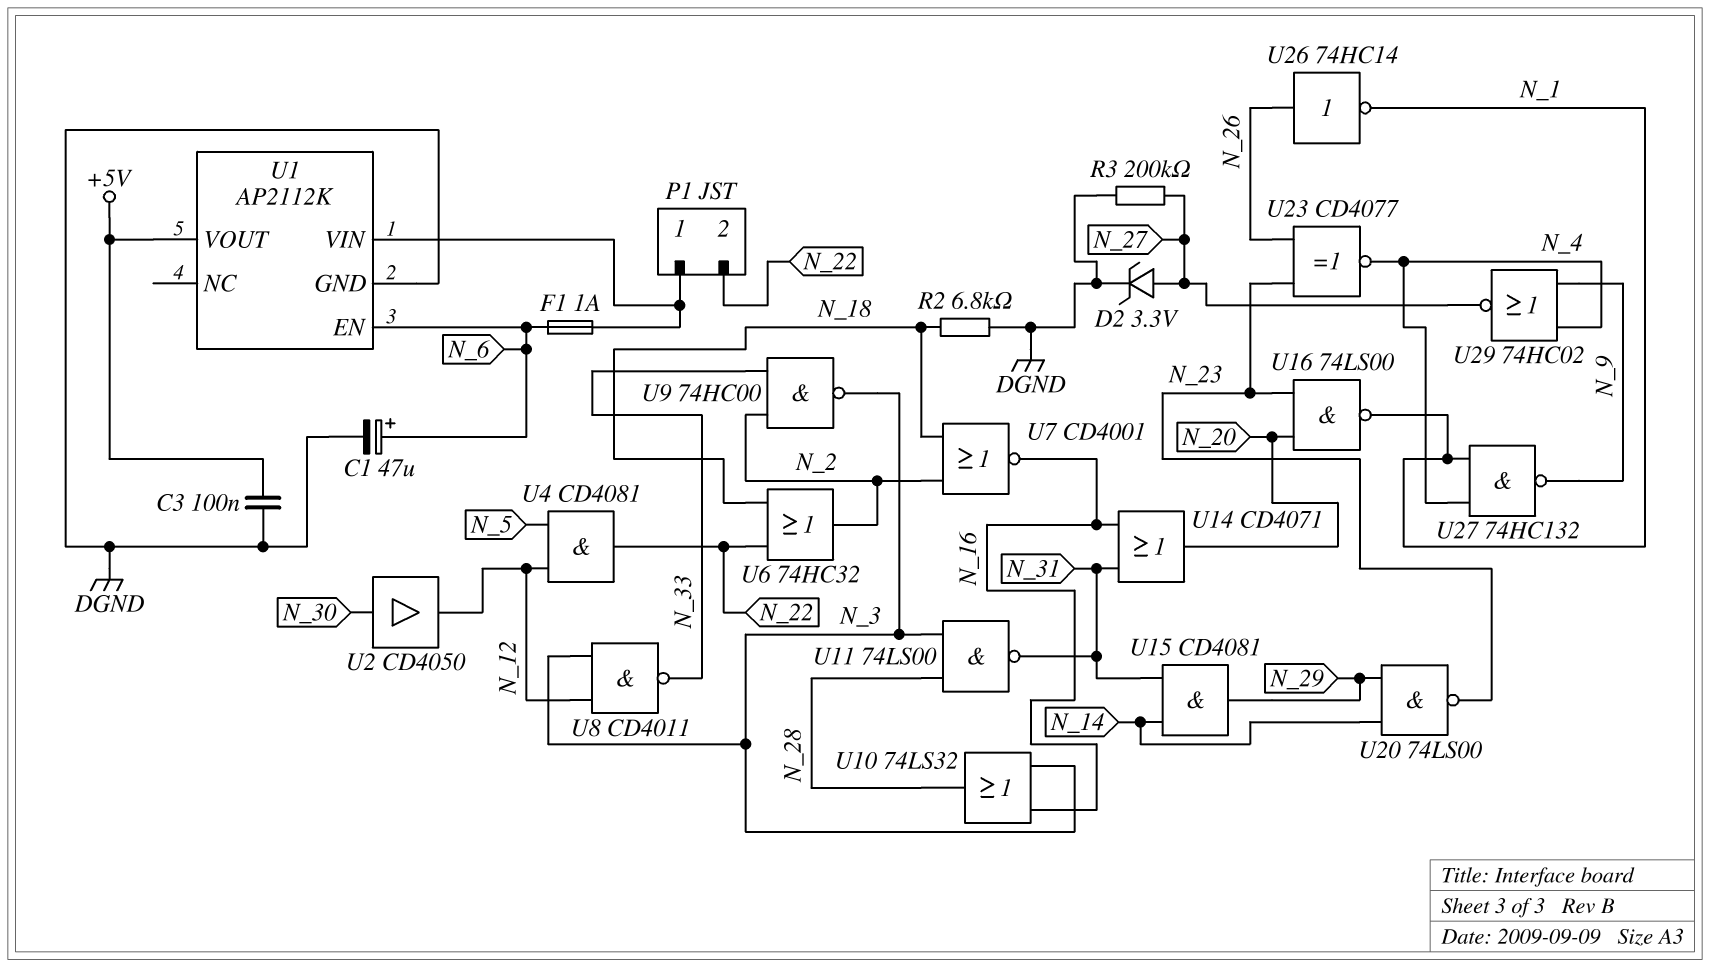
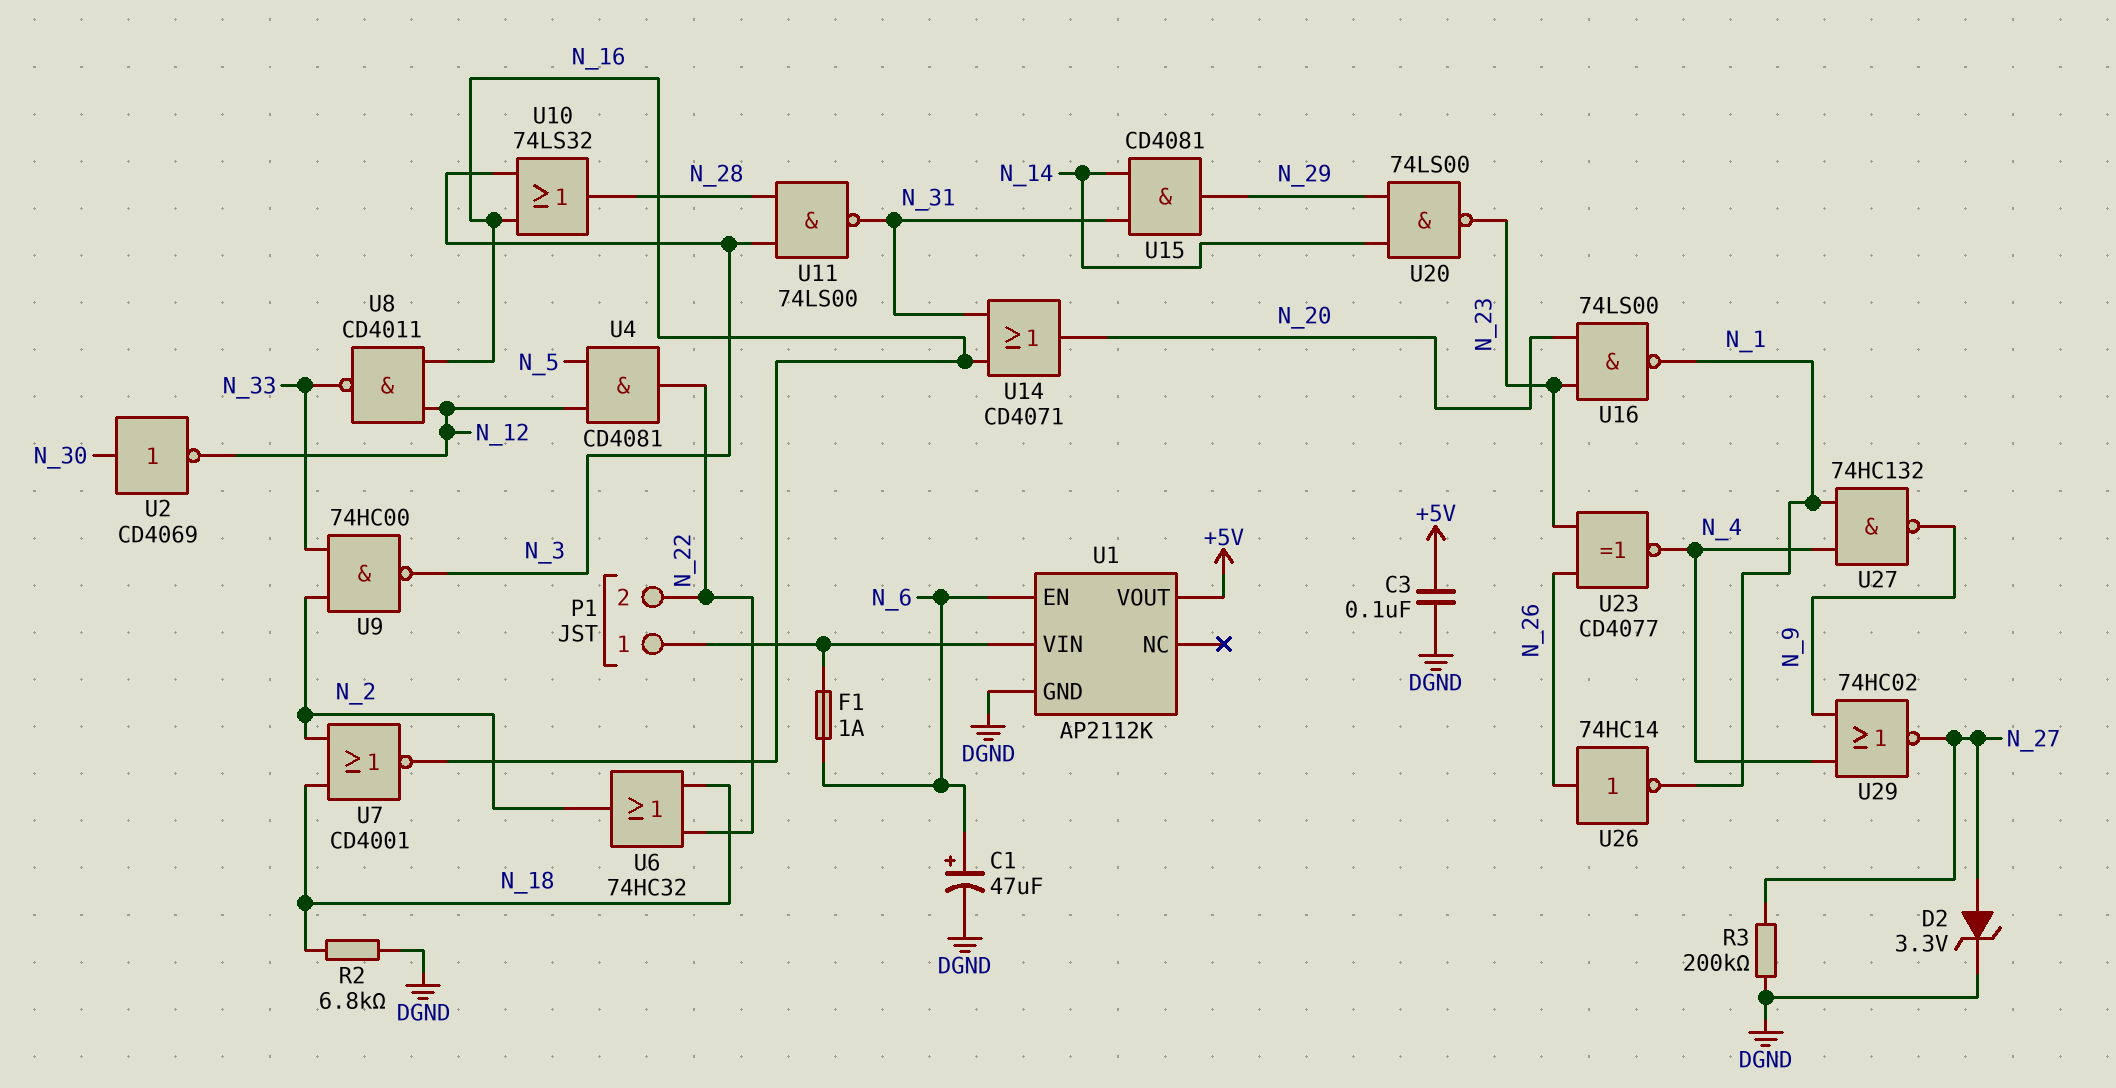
U2: buffer CD4050 (in N_30, out N_12) -> NOT CD4069 (in N_30, out N_12)
U8: NAND CD4011 (in N_3, in N_12, out N_33) -> NAND CD4011 (in N_12, in N_16, out N_33)

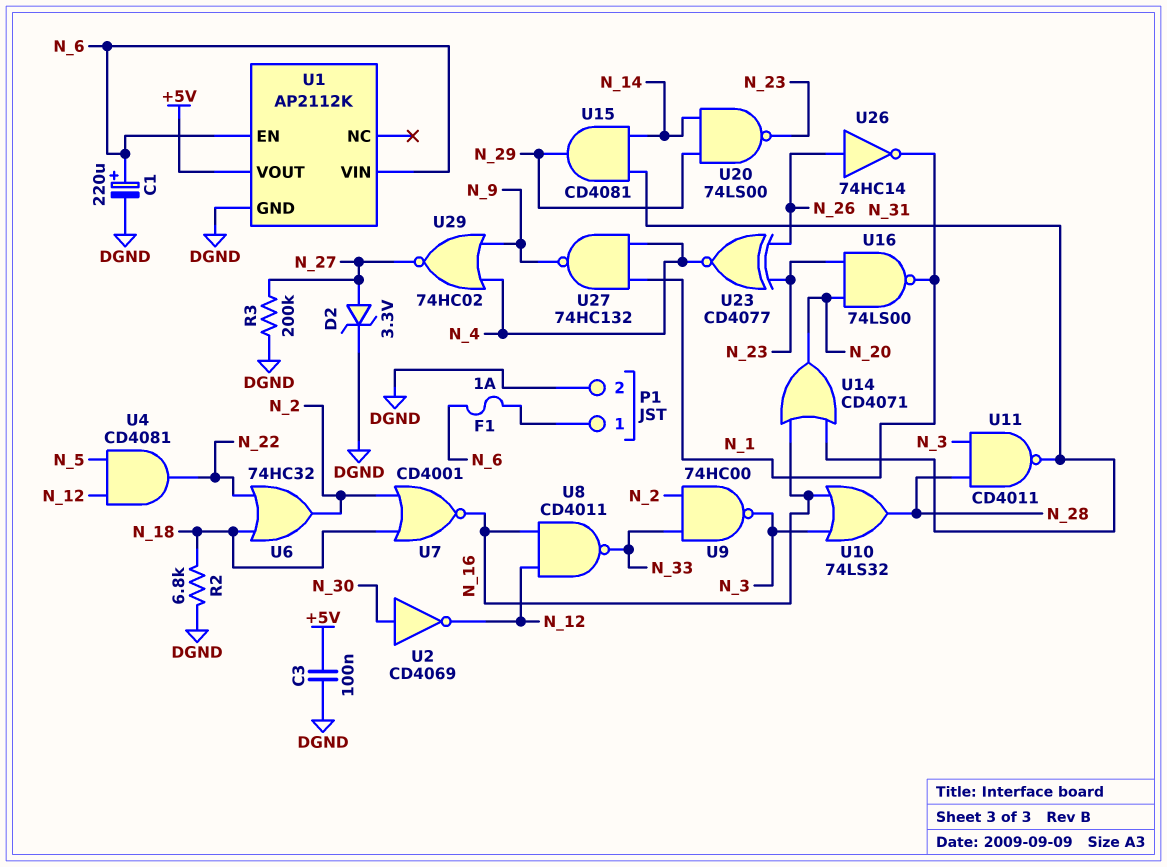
C1: 47uF (plus N_6, minus DGND) -> 220uF (plus N_6, minus DGND)
P1 pin 2: N_22 -> DGND
U1 pin VIN: P1/1 -> N_6
U11: NAND 74LS00 (in N_3, in N_28, out N_31) -> NAND CD4011 (in N_3, in N_28, out N_31)

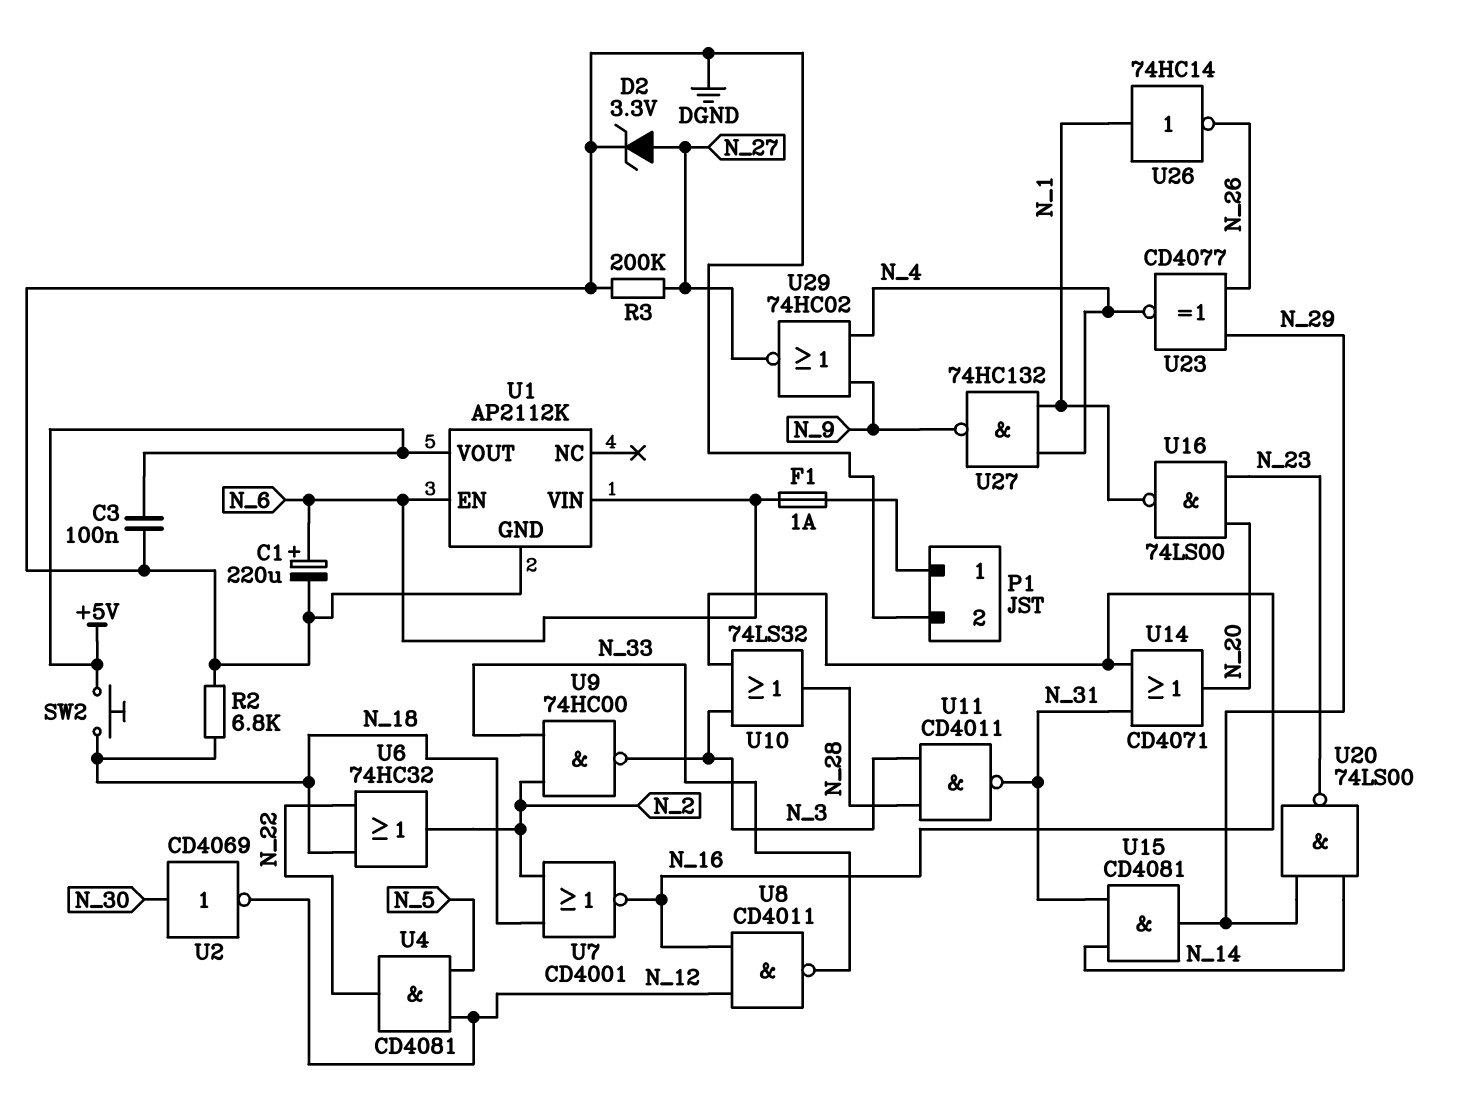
SW2: none -> button (+5V, N_18)
U23: XNOR CD4077 (in N_23, in N_26, out N_4) -> XNOR CD4077 (in N_26, in N_29, out N_4)
U26: NOT 74HC14 (in N_26, out N_1) -> NOT 74HC14 (in N_1, out N_26)

